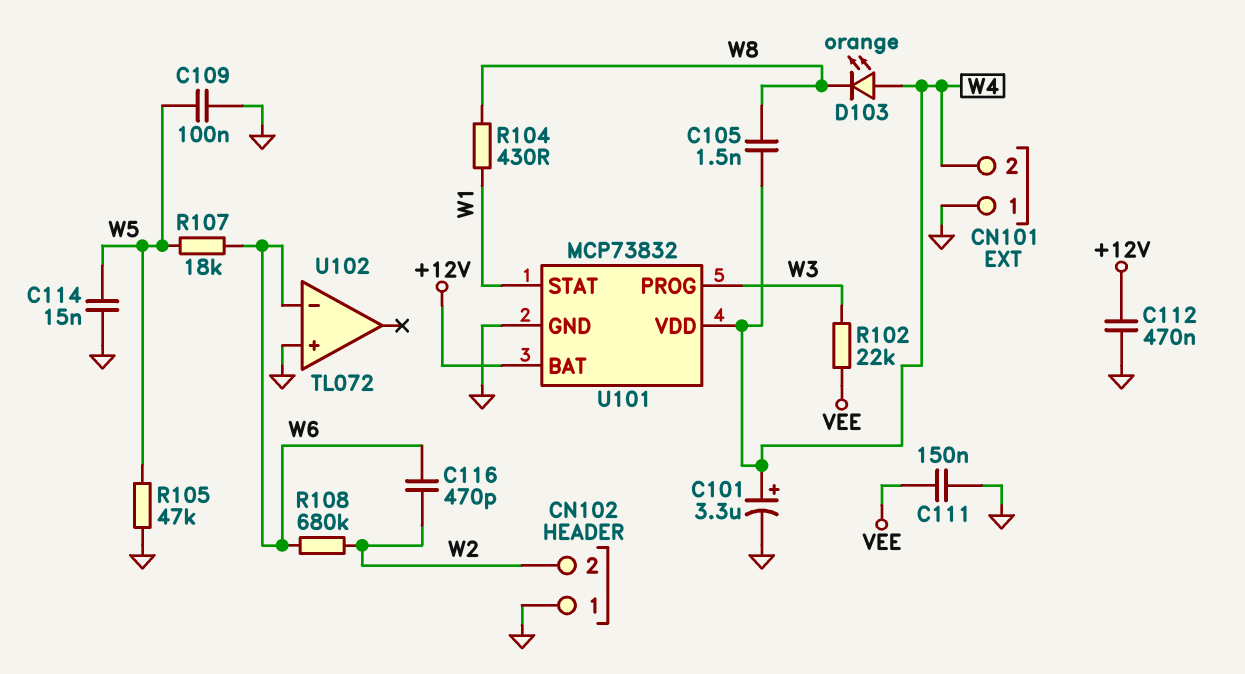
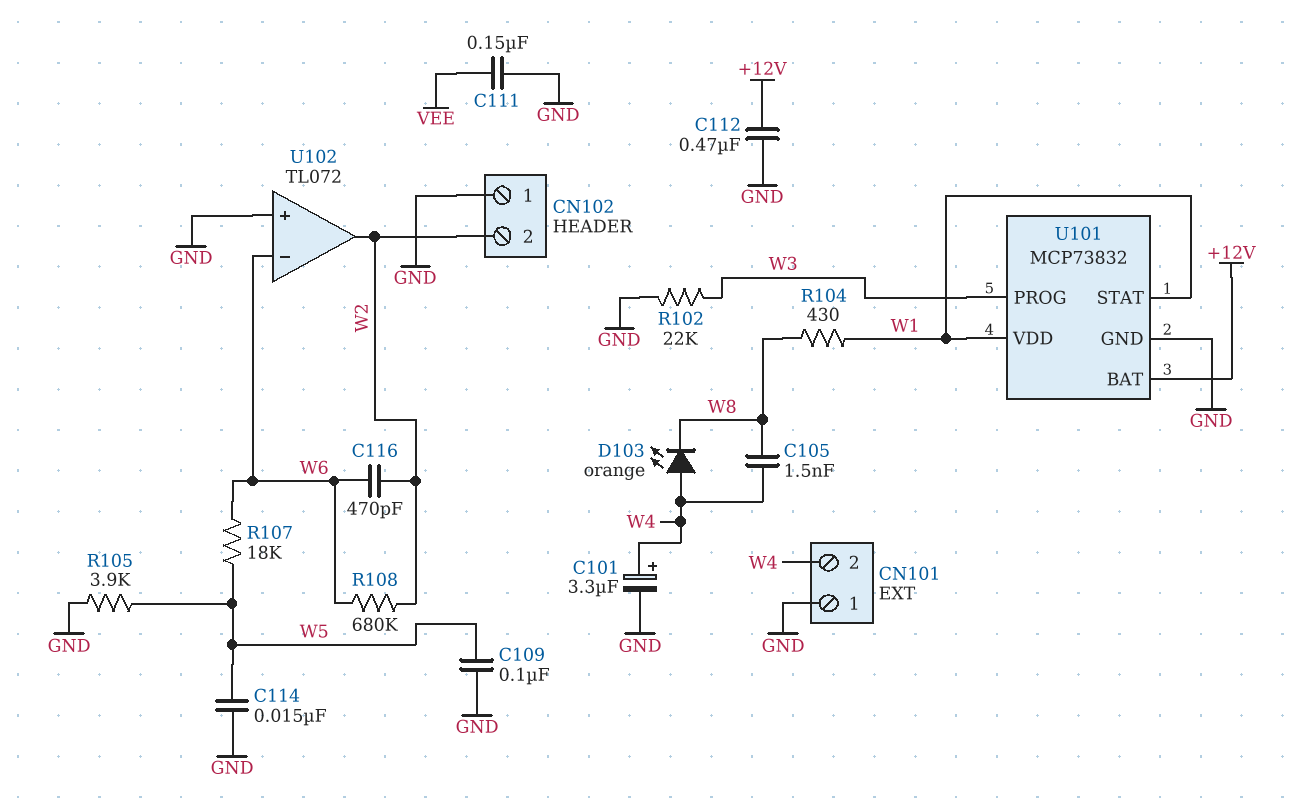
R102: 22k (VEE, W3) -> 22k (GND, W3)
R105: 47k (GND, W5) -> 3.9k (GND, W5)
U101 pin VDD: W4 -> W1
U102 pin out: none -> W2

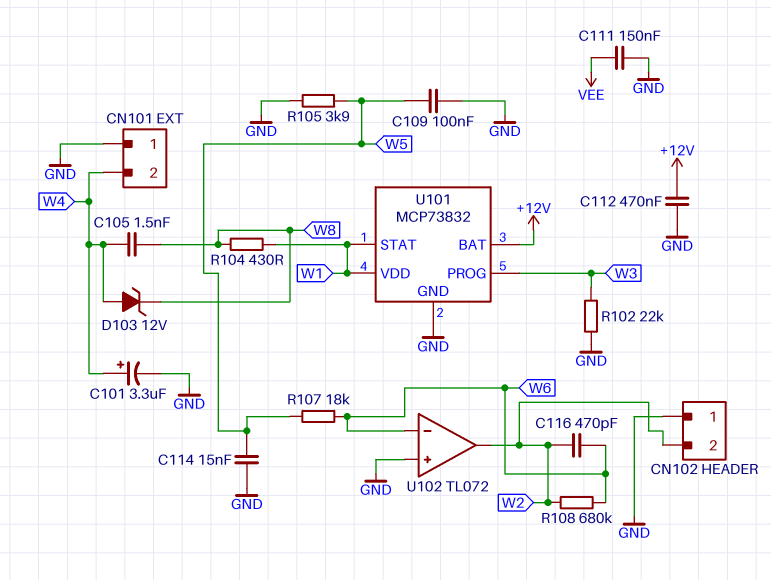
D103: LED orange (A W4, K W8) -> zener 12V (A W4, K W8)

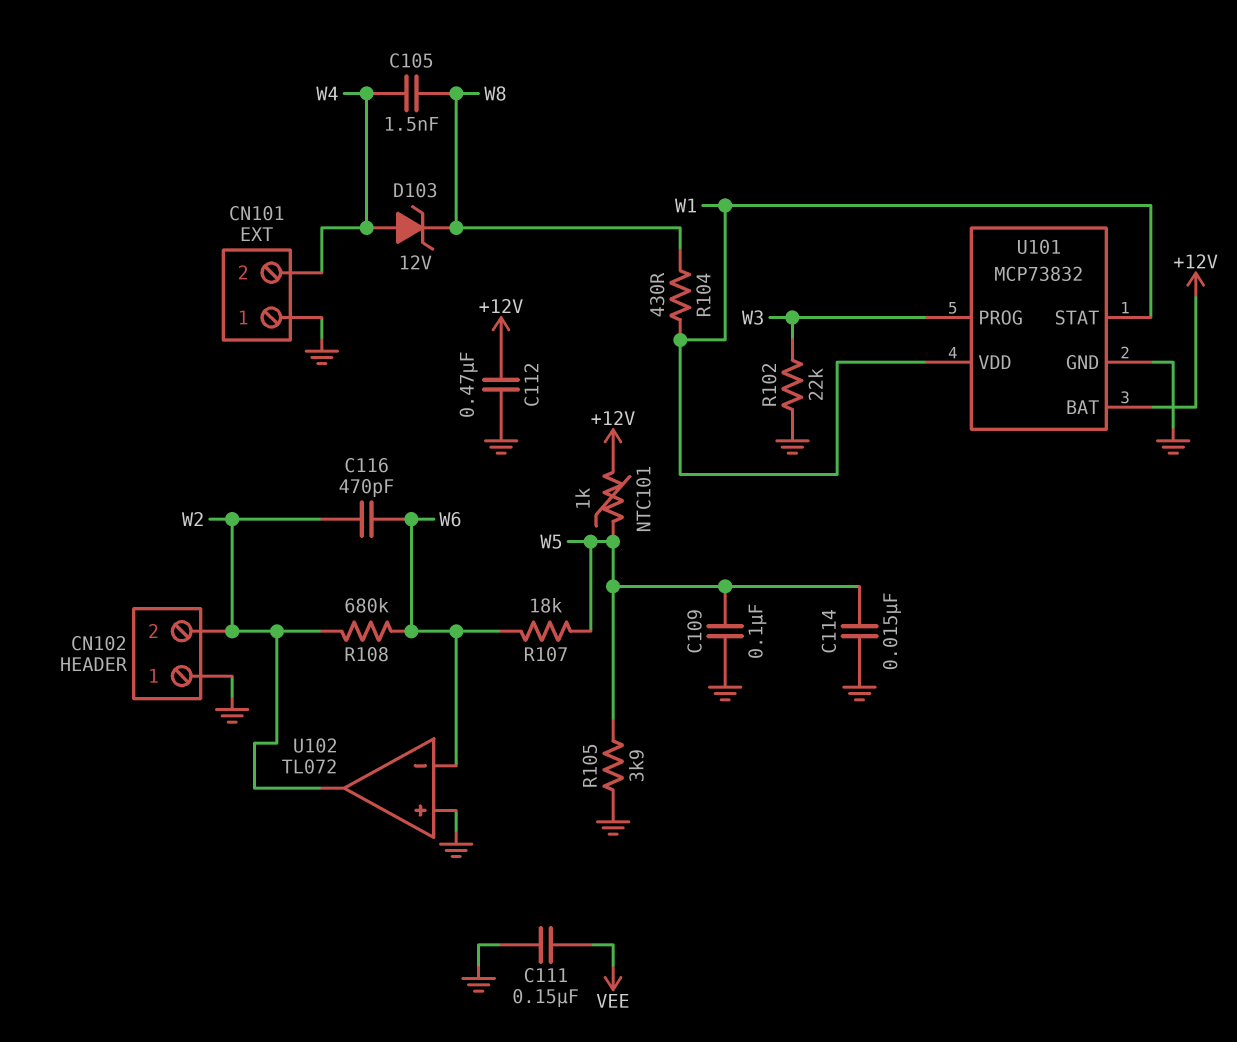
C101: 3.3uF (plus W4, minus GND) -> none
NTC101: none -> 1k (+12V, W5)

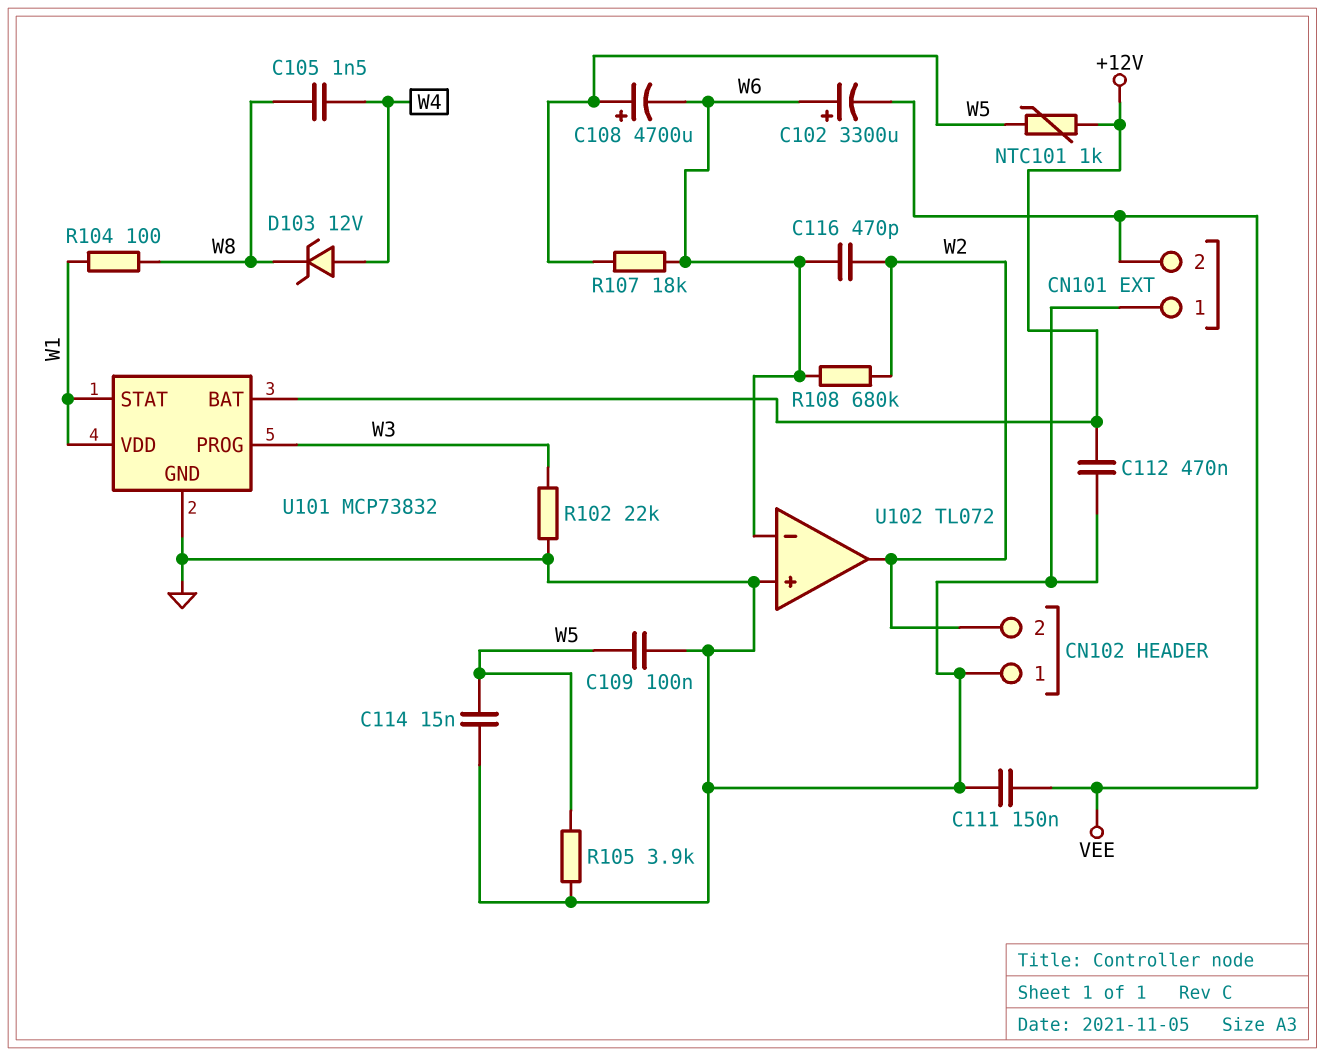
C102: none -> 3300uF (plus W6, minus VEE)
C108: none -> 4700uF (plus W5, minus W6)
CN101 pin 2: W4 -> VEE
R104: 430 (W1, W8) -> 100 (W1, W8)

